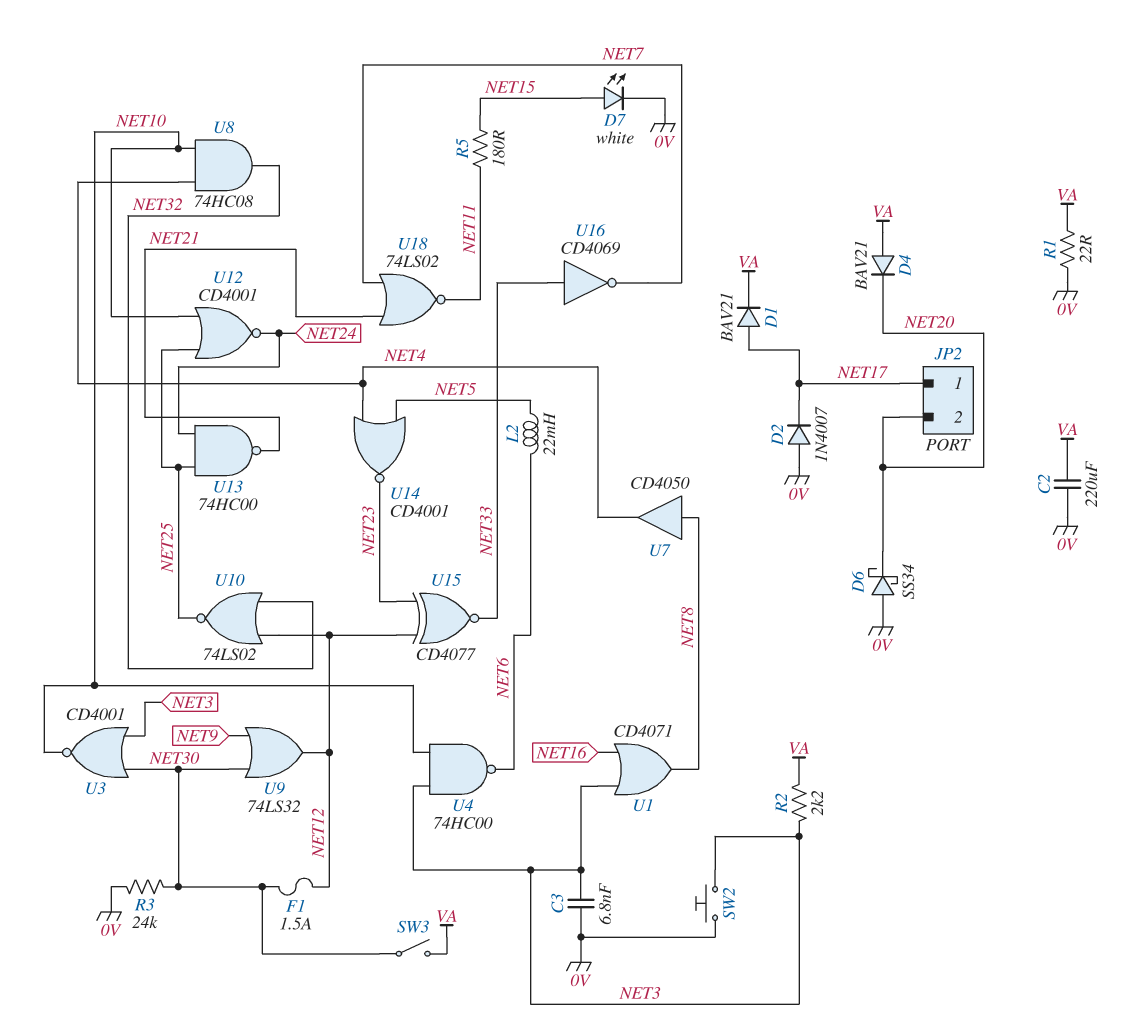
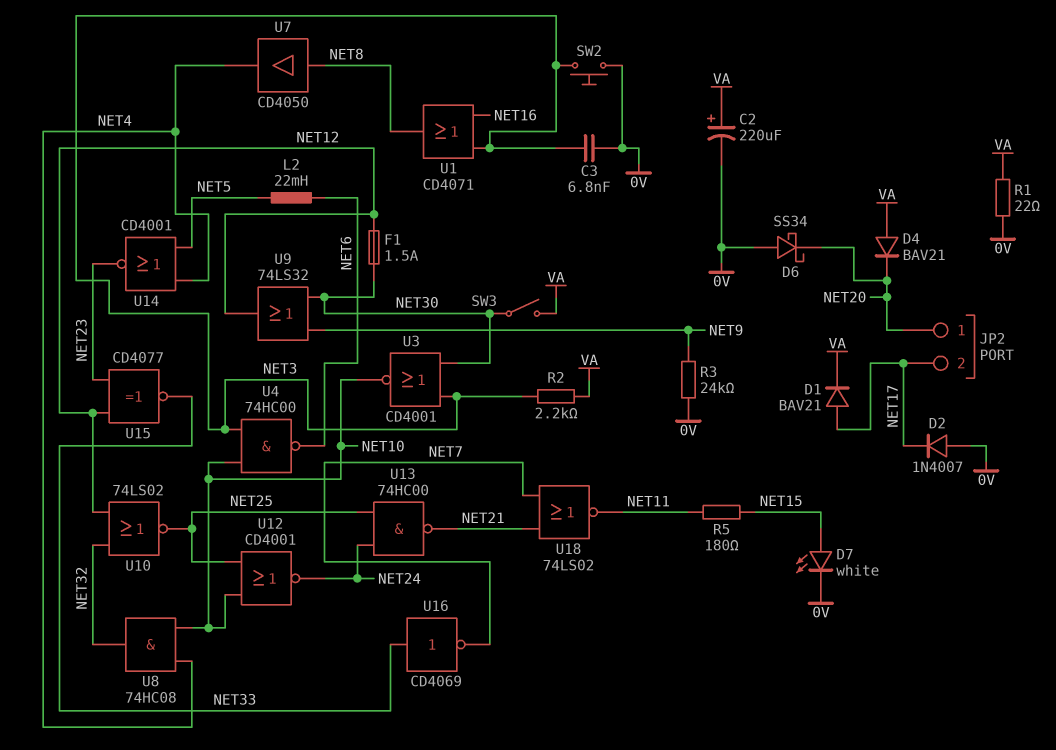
C2: 220uF (0V, VA) -> 220uF (plus VA, minus 0V)
JP2 pin 1: NET17 -> NET20
JP2 pin 2: NET20 -> NET17
R3: 24k (0V, NET30) -> 24k (0V, NET9)

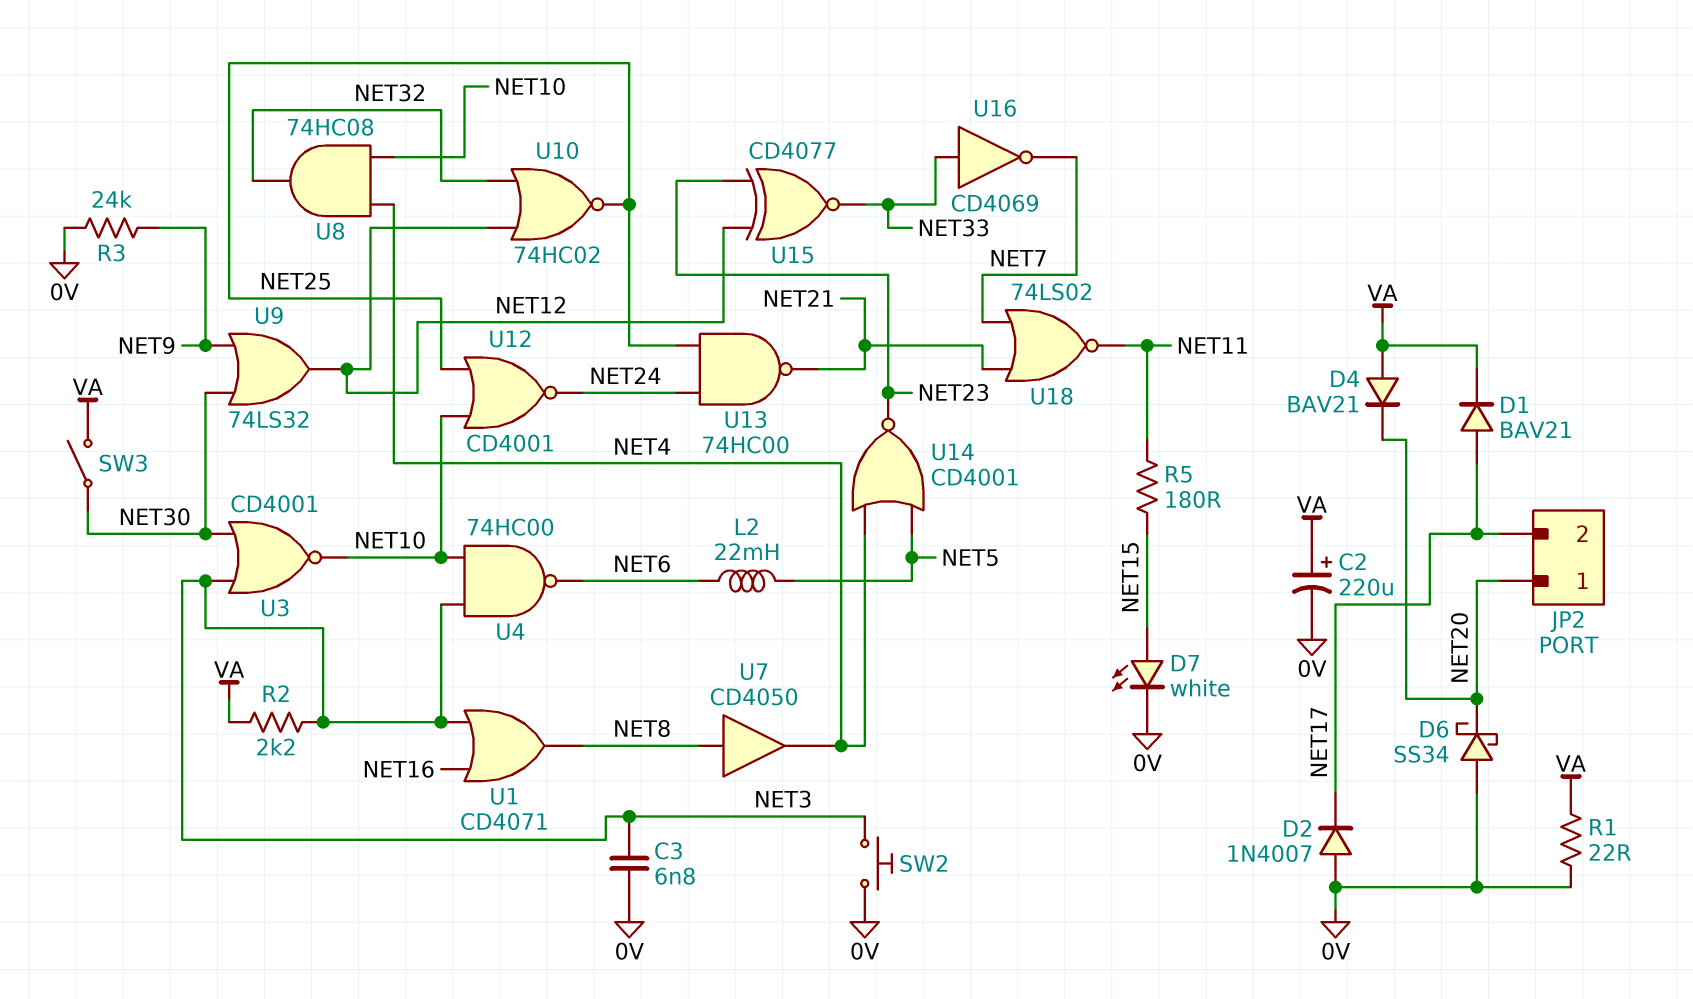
F1: 1.5A (NET12, NET30) -> none
U10: NOR 74LS02 (in NET12, in NET32, out NET25) -> NOR 74HC02 (in NET12, in NET32, out NET25)

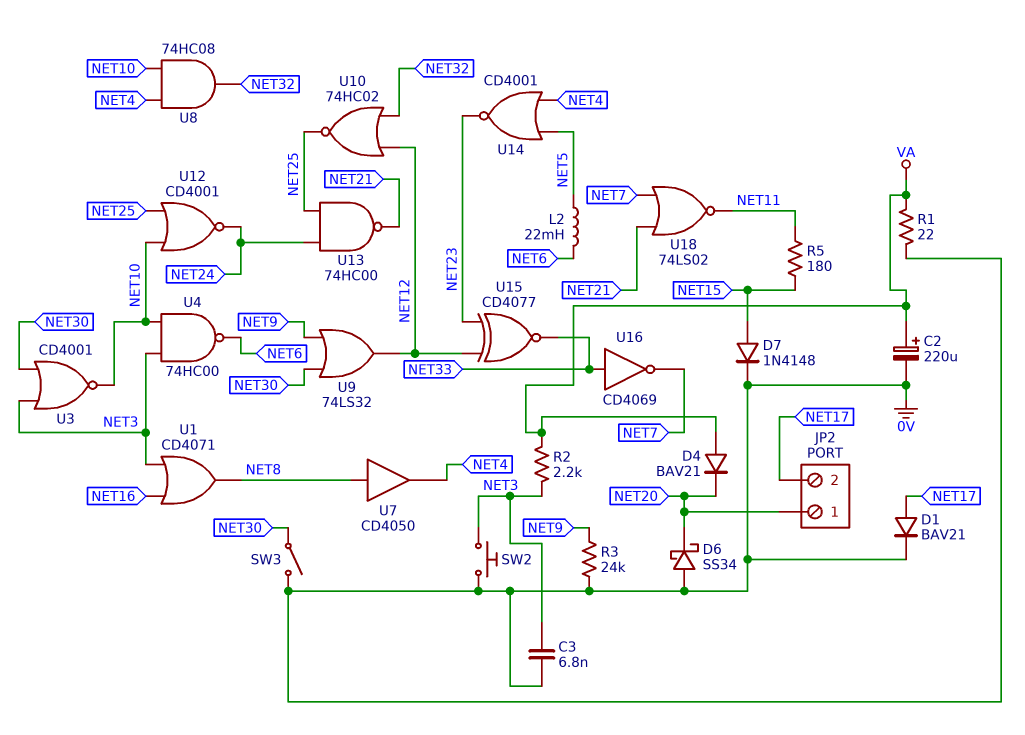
D1: diode BAV21 (A NET17, K VA) -> diode BAV21 (A NET17, K 0V)
D2: diode 1N4007 (A 0V, K NET17) -> none
D7: LED white (A NET15, K 0V) -> diode 1N4148 (A NET15, K 0V)
SW3: switch (NET30, VA) -> switch (0V, NET30)

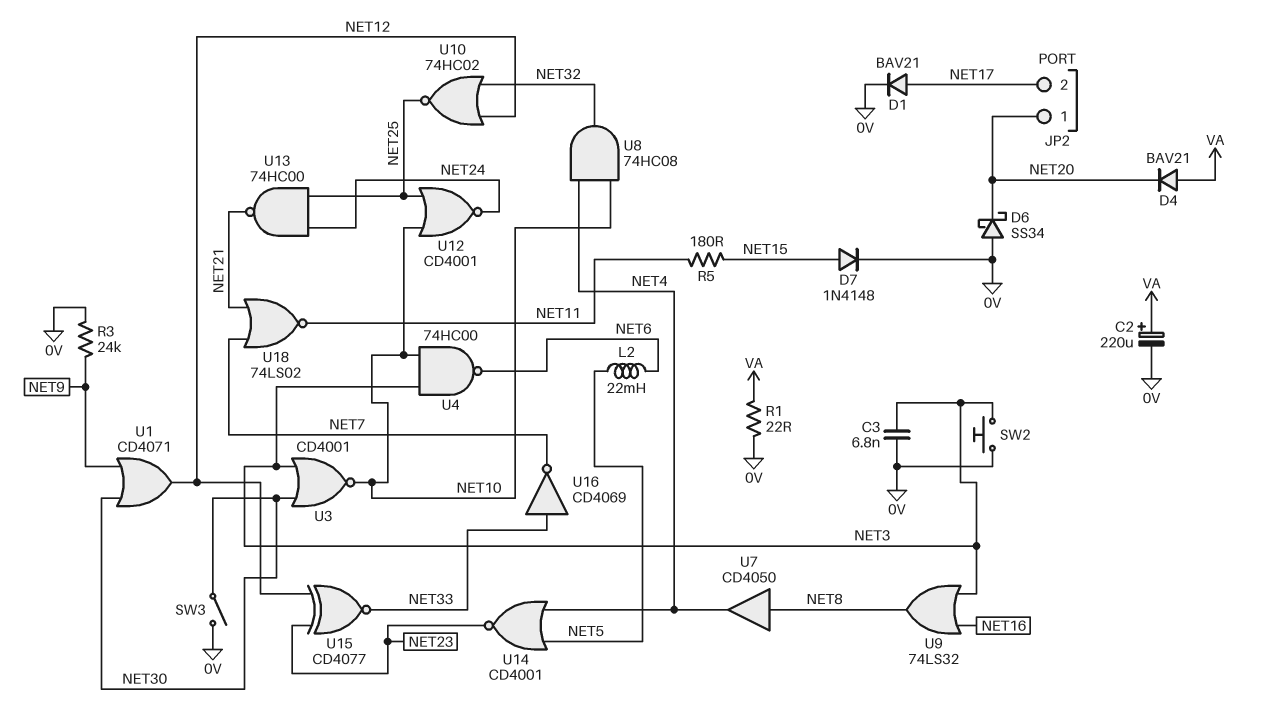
R2: 2.2k (NET3, VA) -> none
U1: OR CD4071 (in NET3, in NET16, out NET8) -> OR CD4071 (in NET9, in NET30, out NET12)
U9: OR 74LS32 (in NET9, in NET30, out NET12) -> OR 74LS32 (in NET3, in NET16, out NET8)

